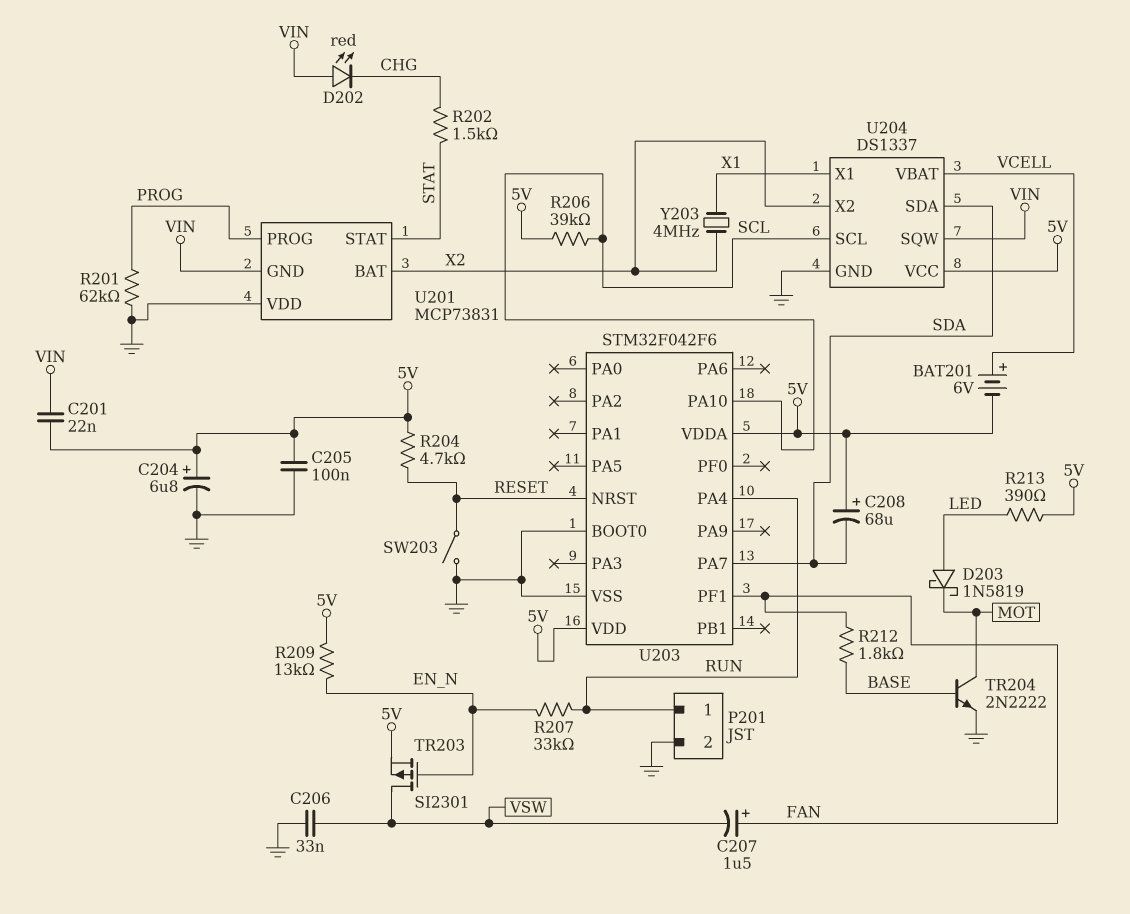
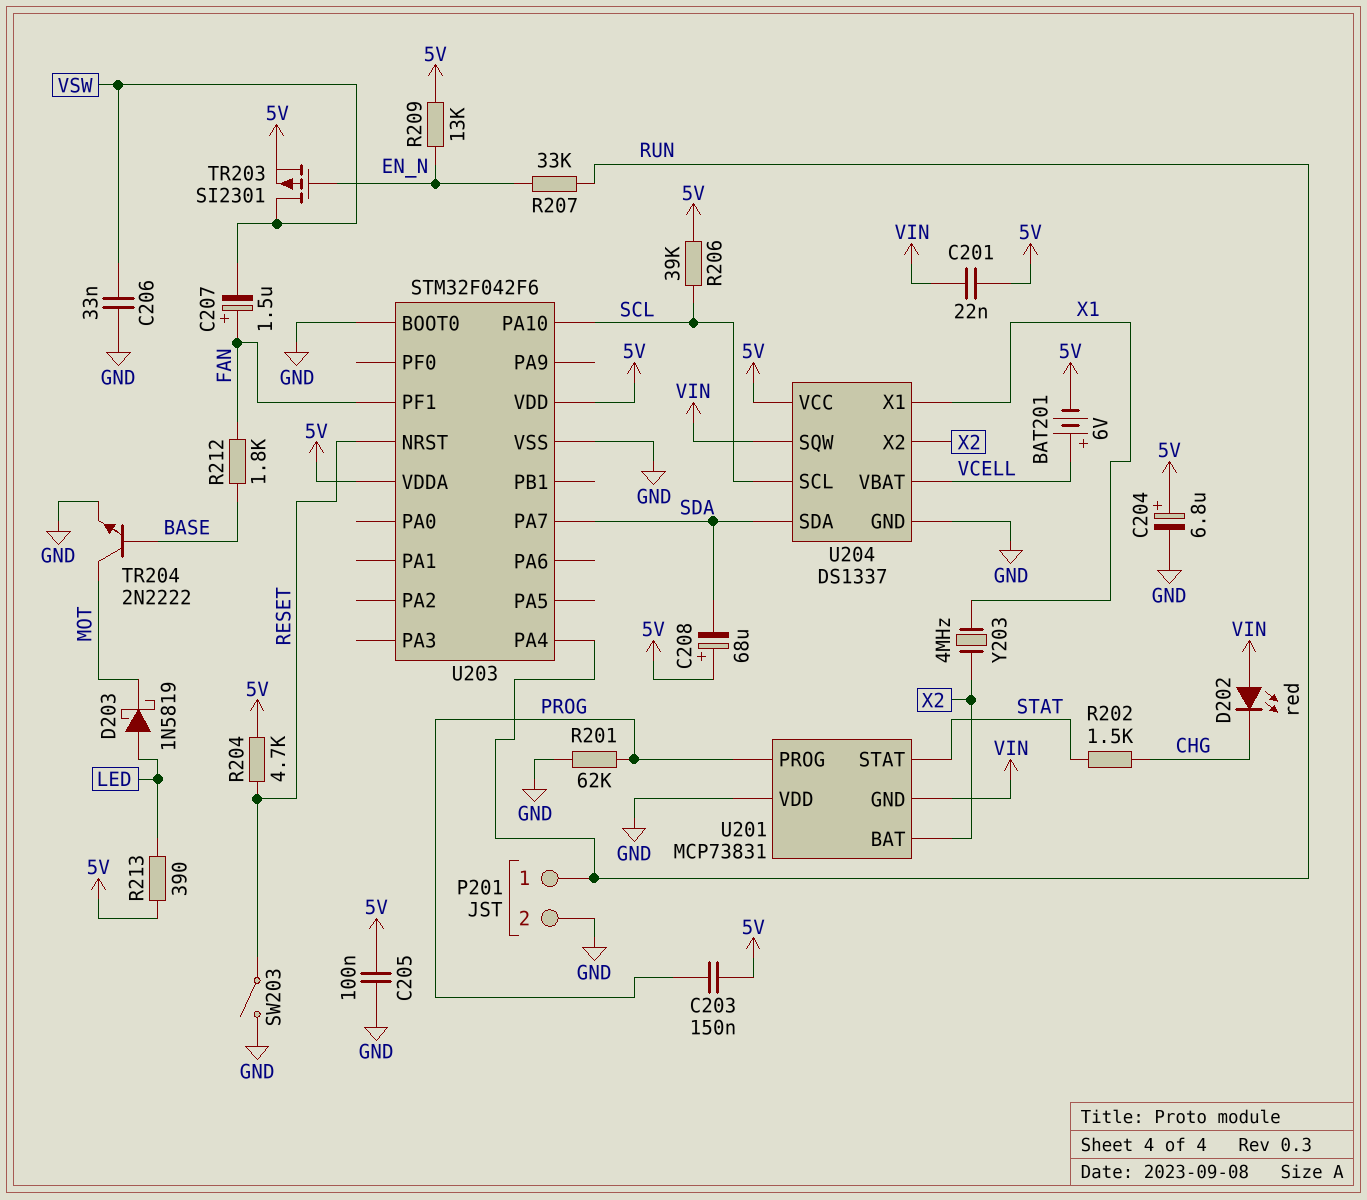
C203: none -> 150nF (5V, PROG)

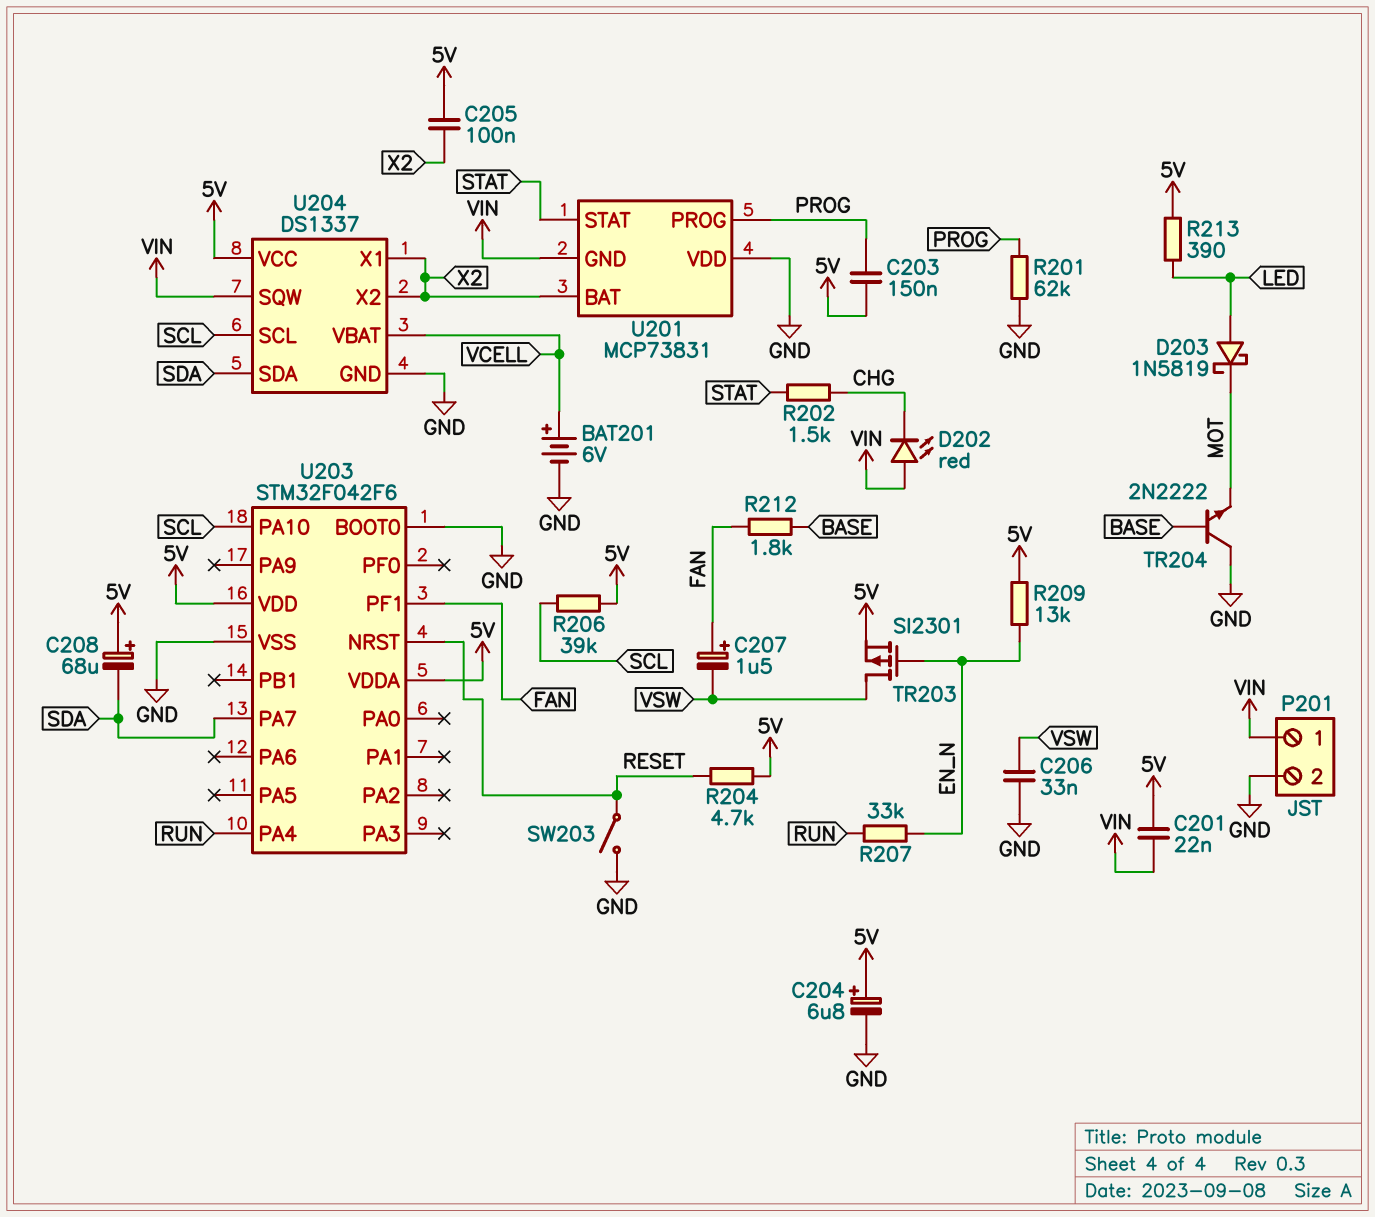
BAT201: 6V (plus VCELL, minus 5V) -> 6V (plus VCELL, minus GND)
C205: 100nF (5V, GND) -> 100nF (5V, X2)
P201 pin 1: RUN -> VIN
TR204: NPN 2N2222 (B BASE, C MOT, E GND) -> NPN 2N2222 (B BASE, C GND, E MOT)
U204 pin X1: X1 -> X2
Y203: 4MHz (X1, X2) -> none

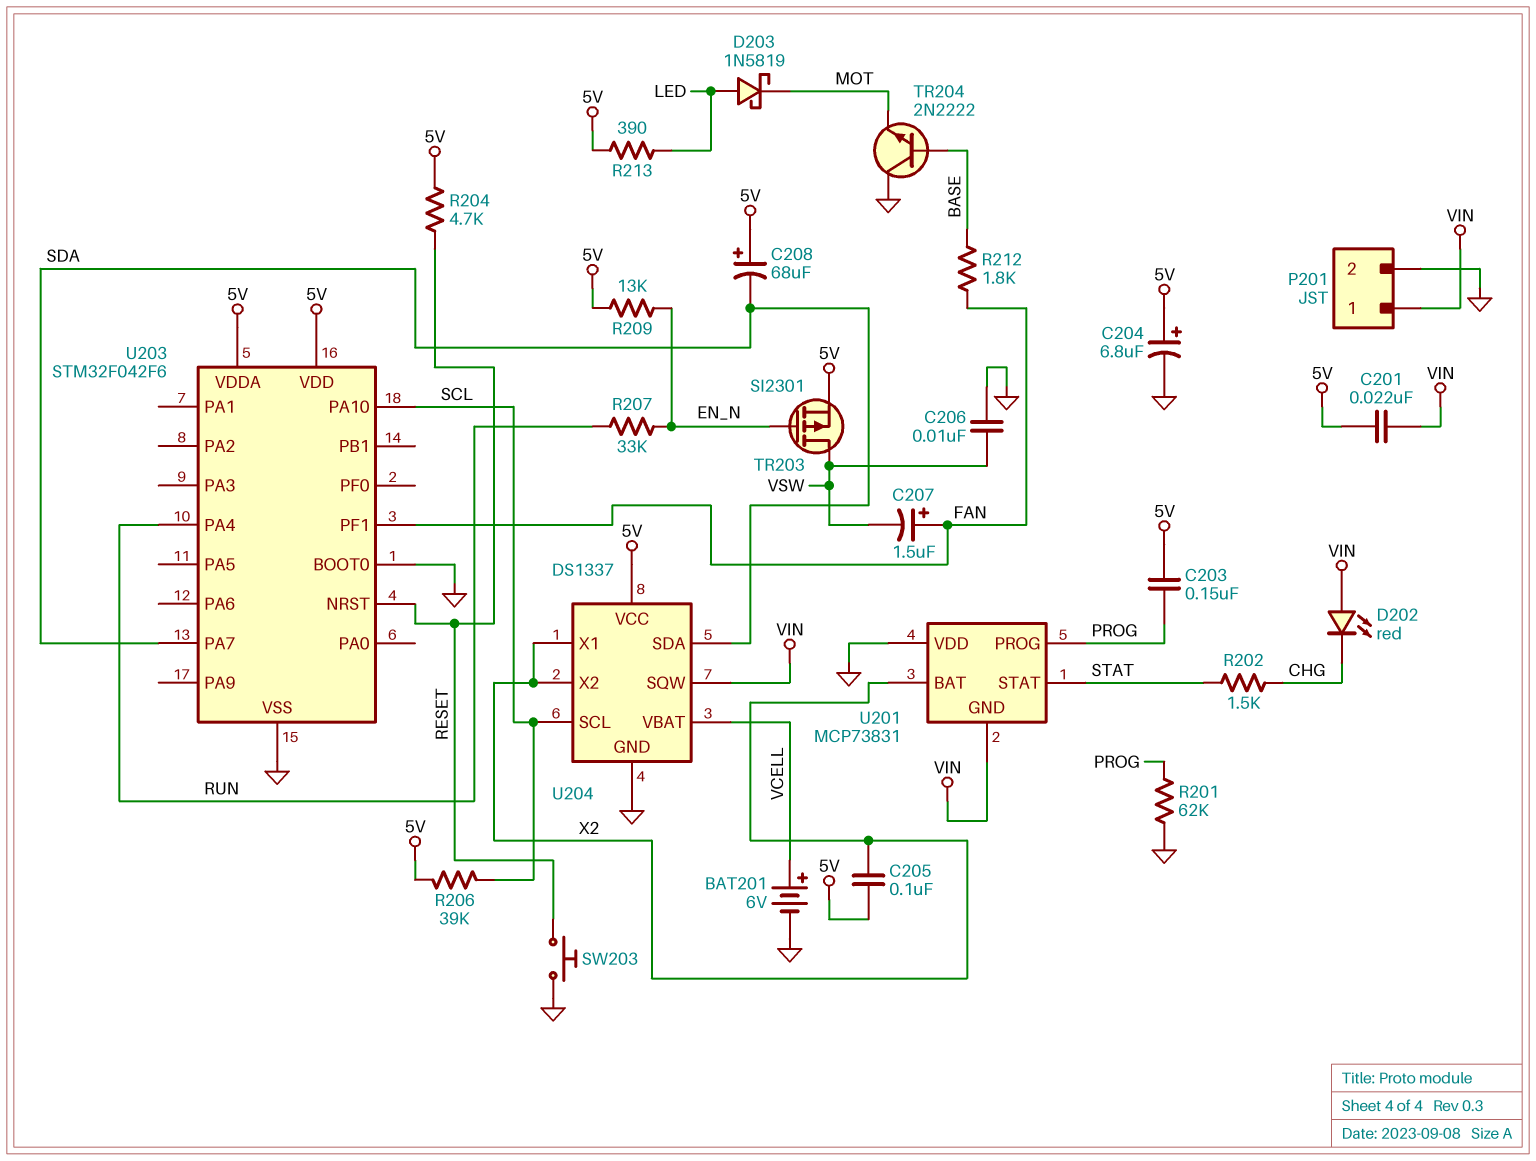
C206: 33nF (GND, VSW) -> 10nF (GND, VSW)
SW203: switch (GND, RESET) -> button (GND, RESET)

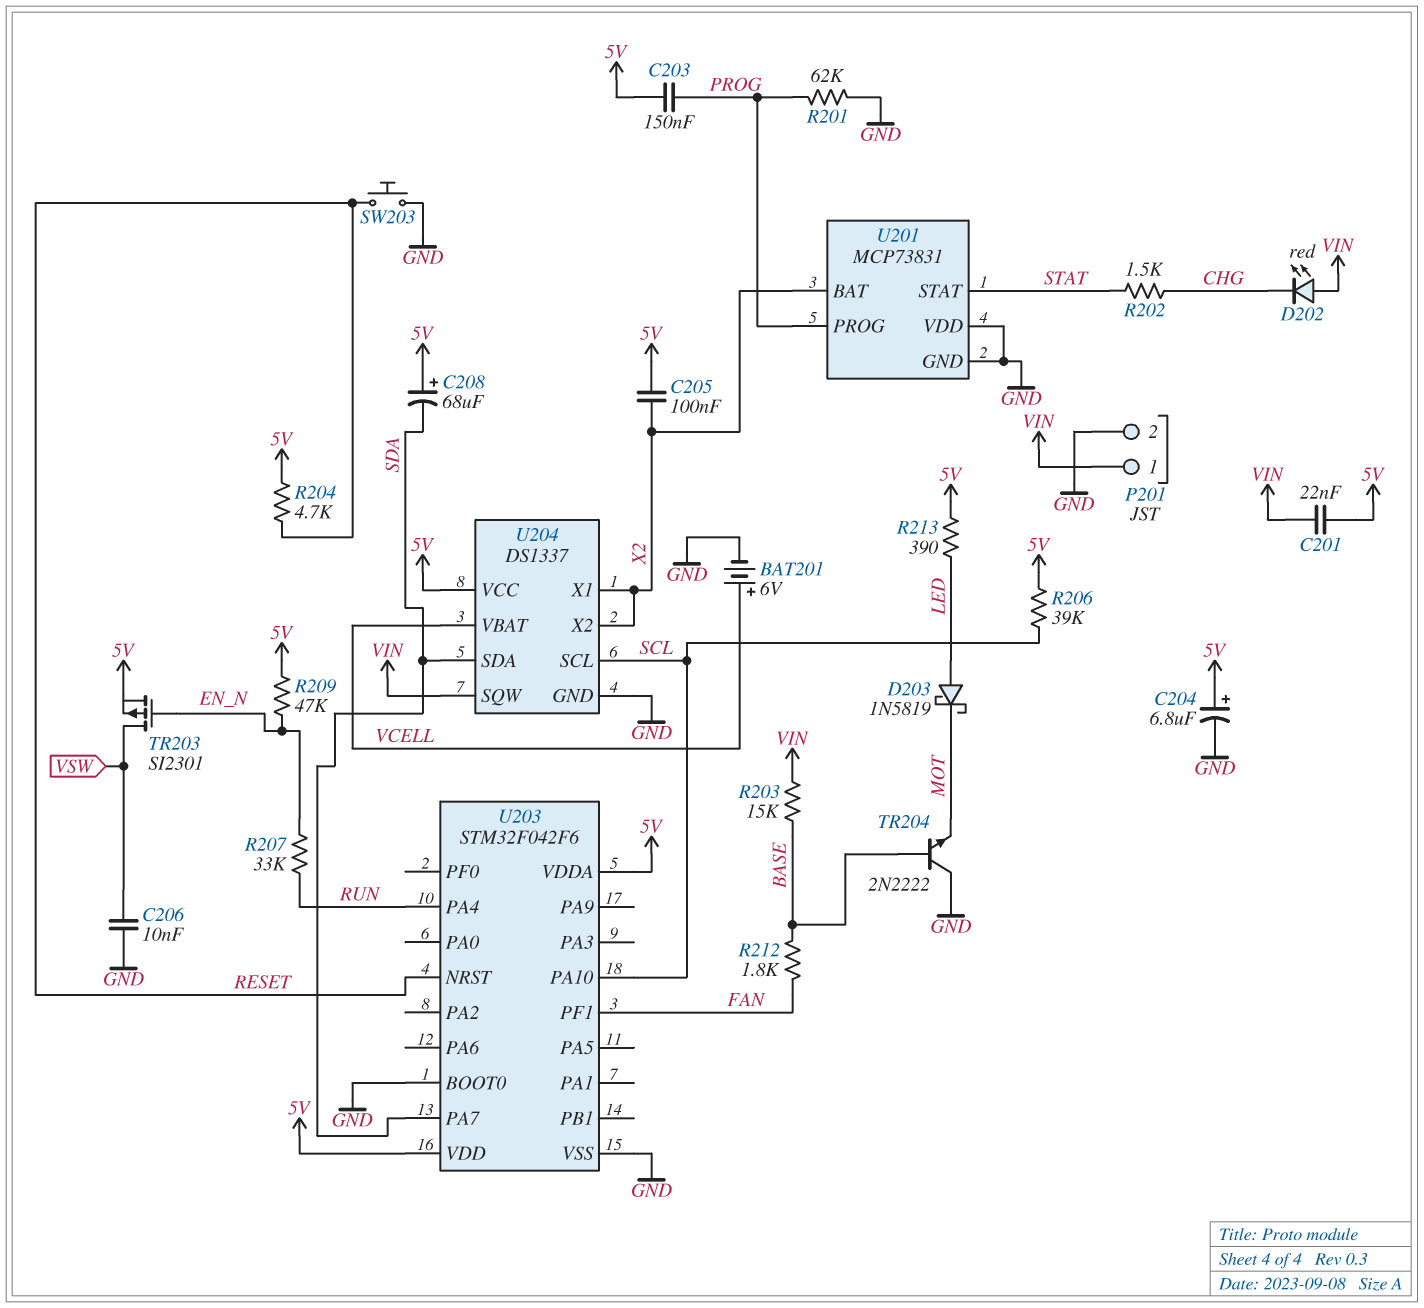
C207: 1.5uF (plus FAN, minus VSW) -> none
R203: none -> 15k (BASE, VIN)
R209: 13k (5V, EN_N) -> 47k (5V, EN_N)
U201 pin GND: VIN -> GND

